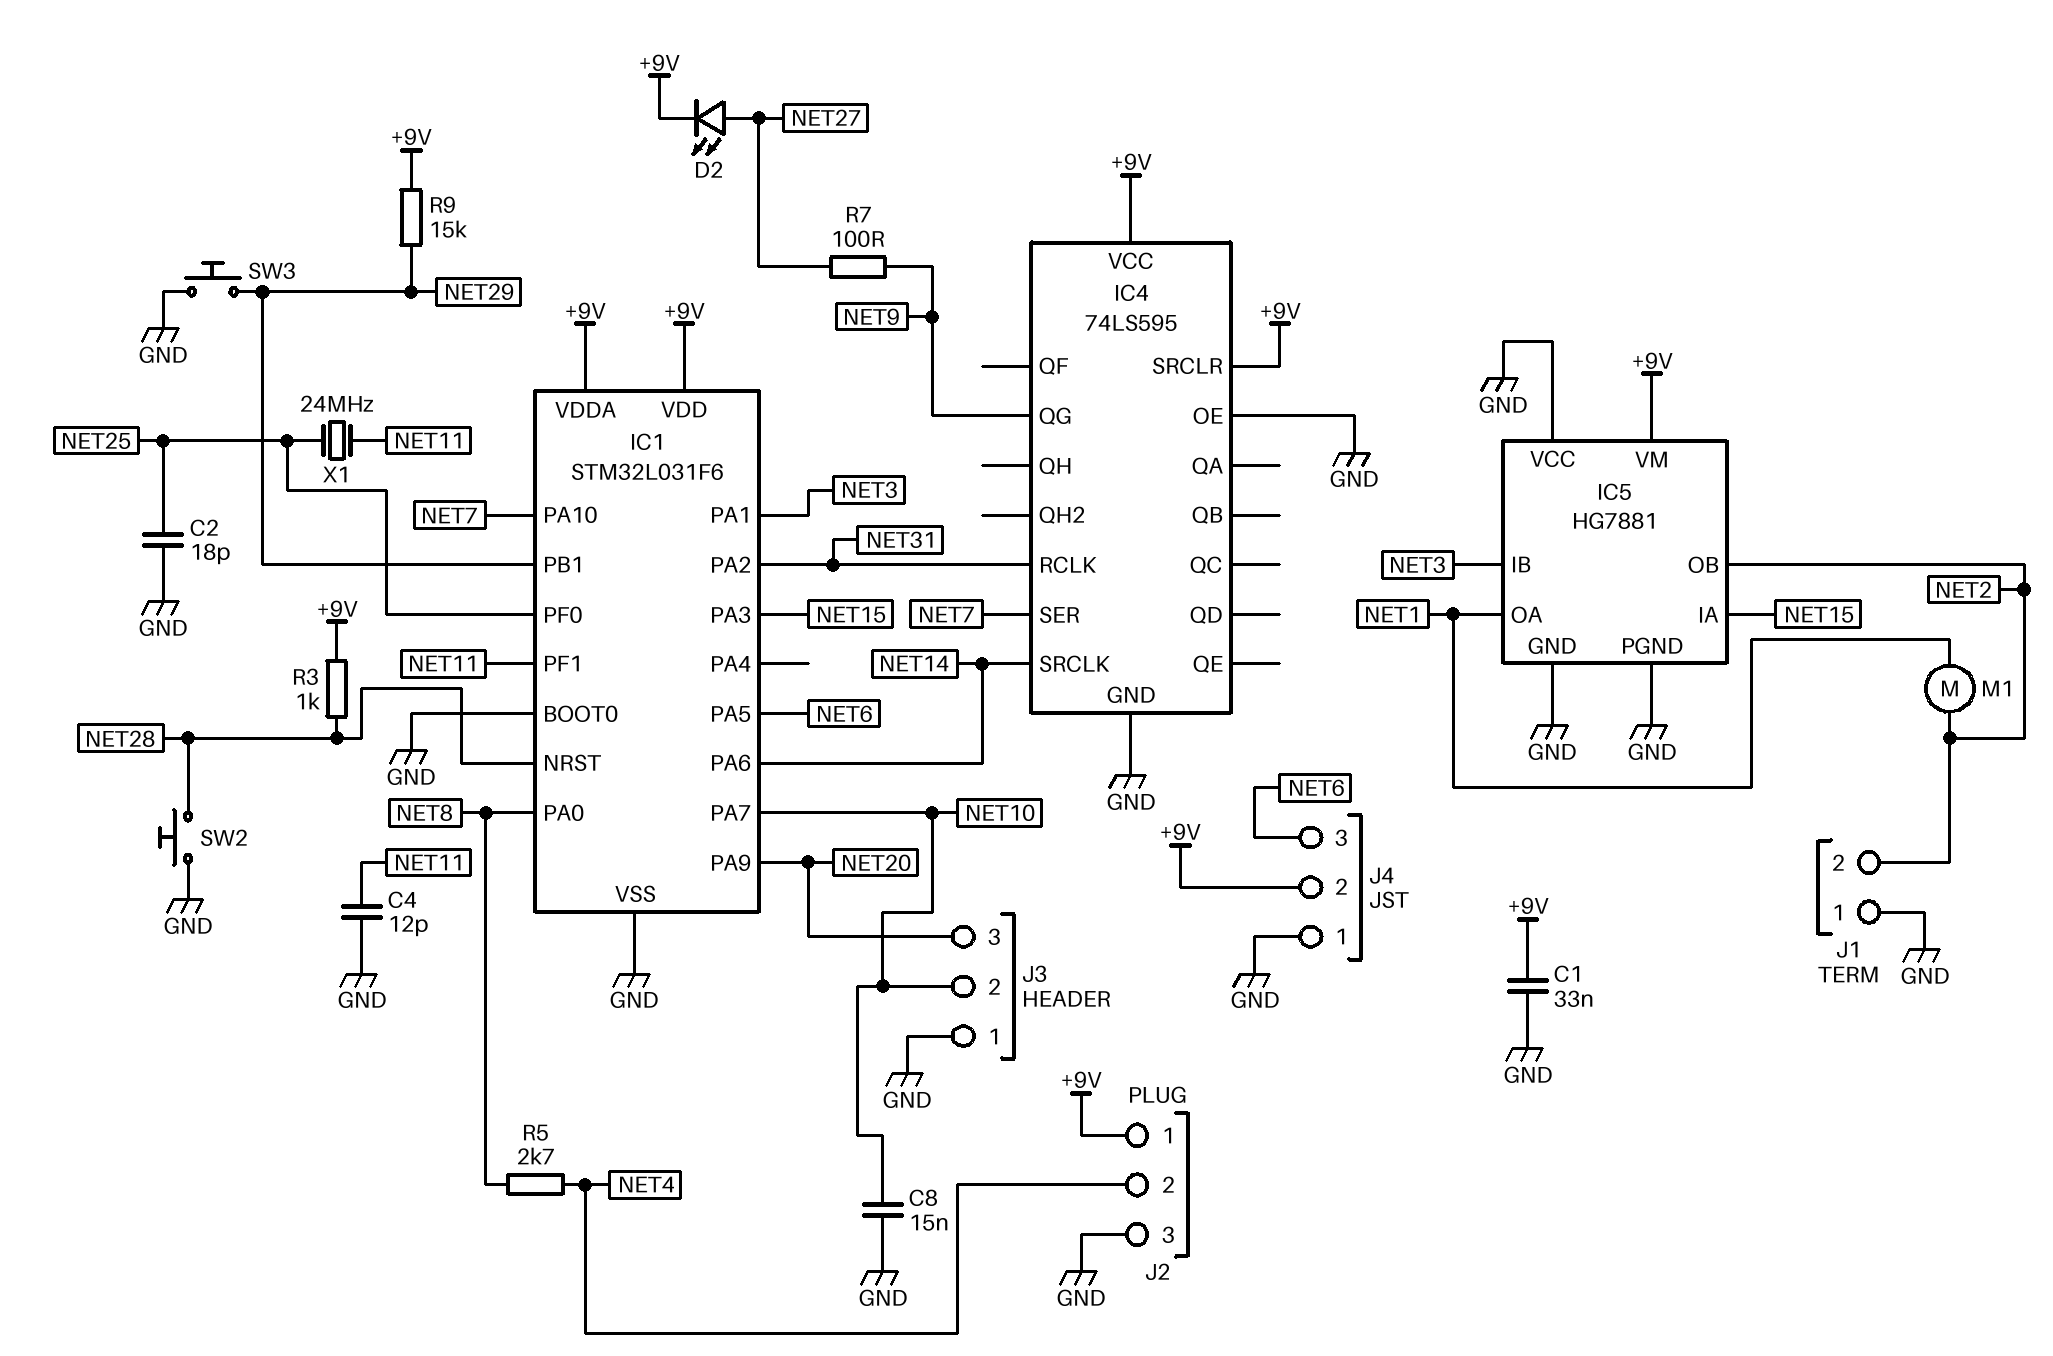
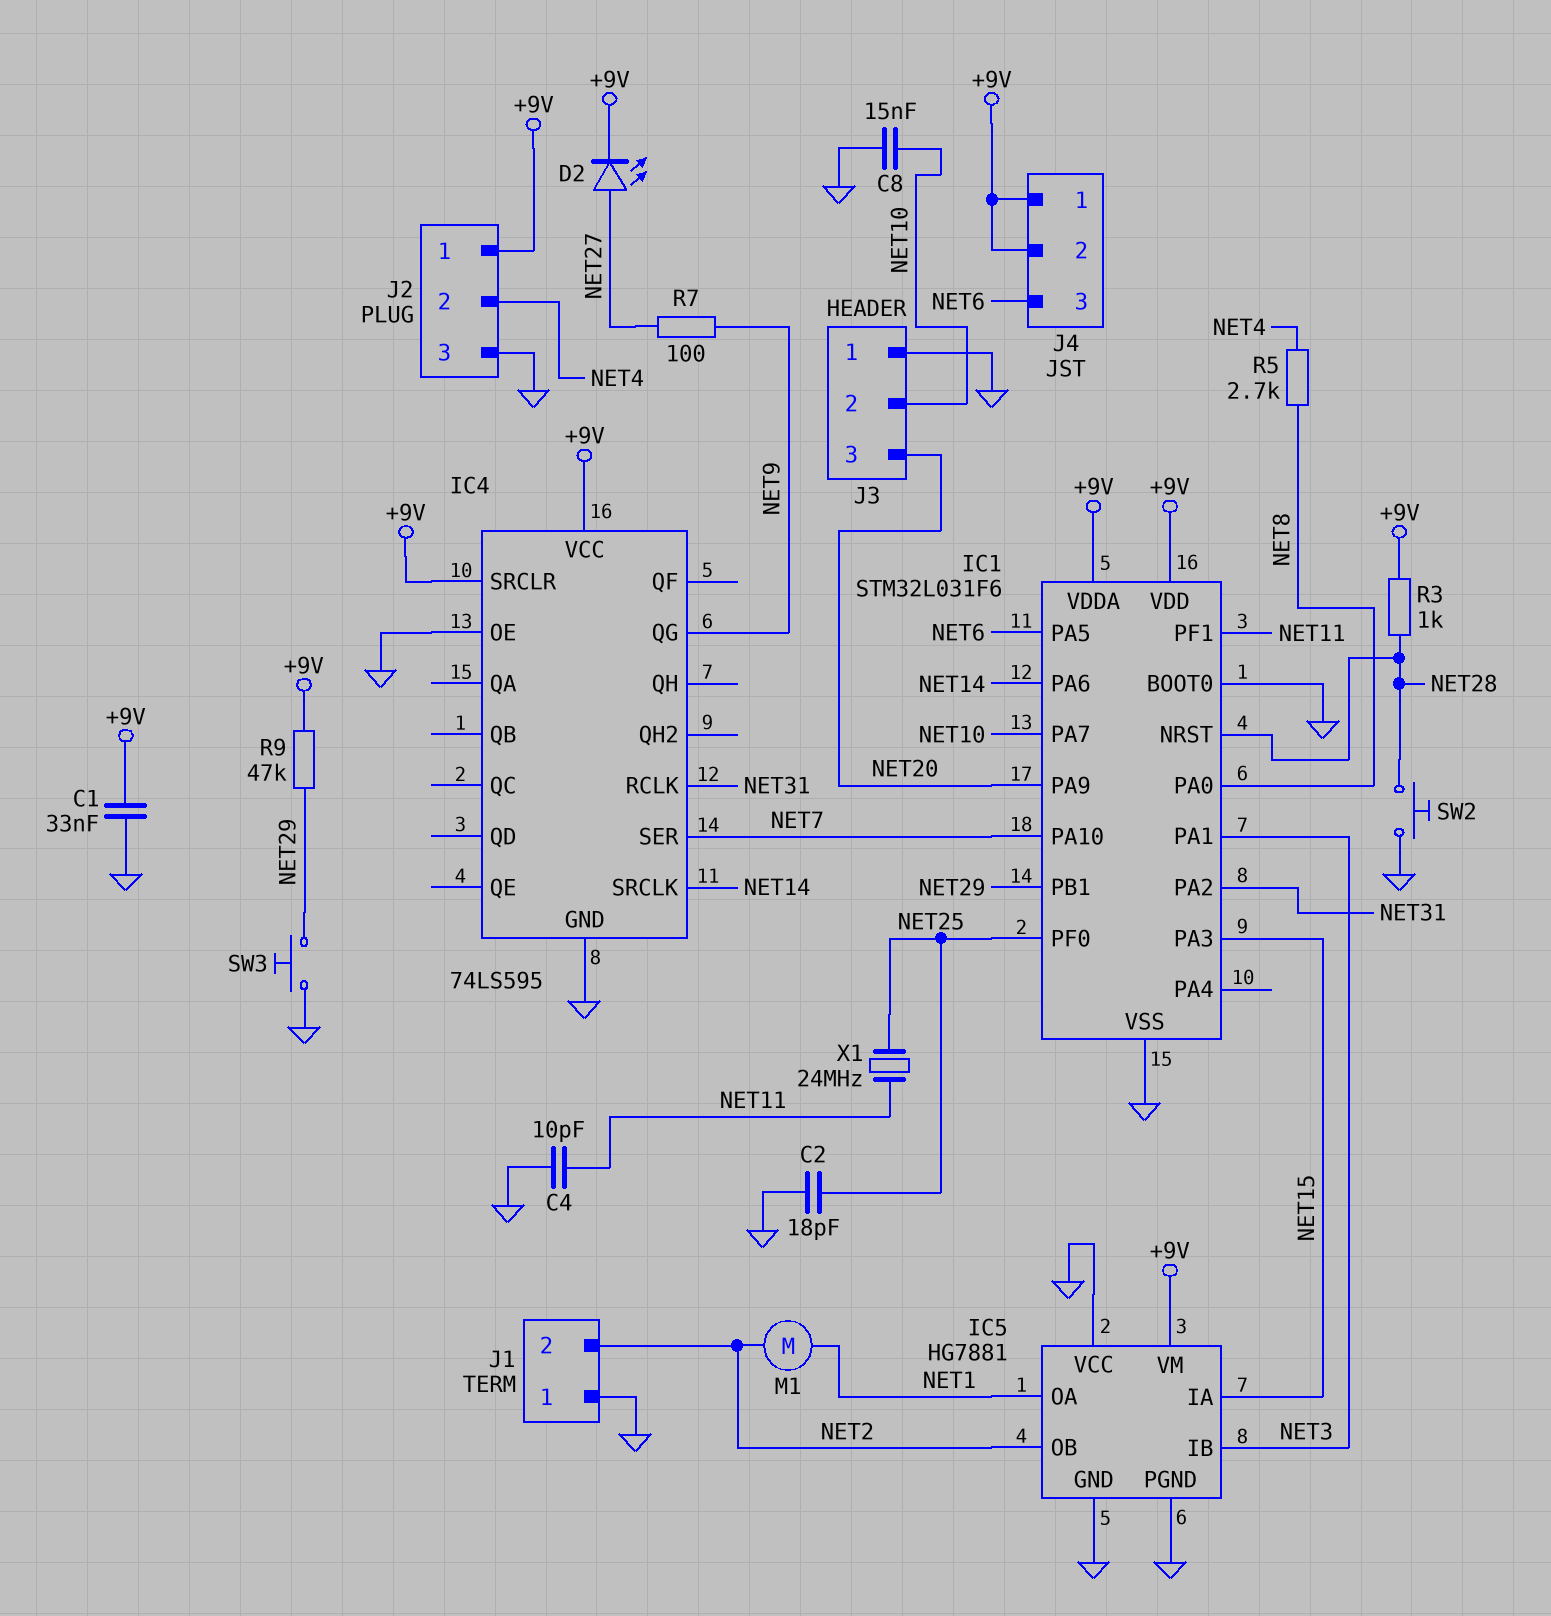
C4: 12pF (GND, NET11) -> 10pF (GND, NET11)
J4 pin 1: GND -> +9V
R9: 15k (+9V, NET29) -> 47k (+9V, NET29)

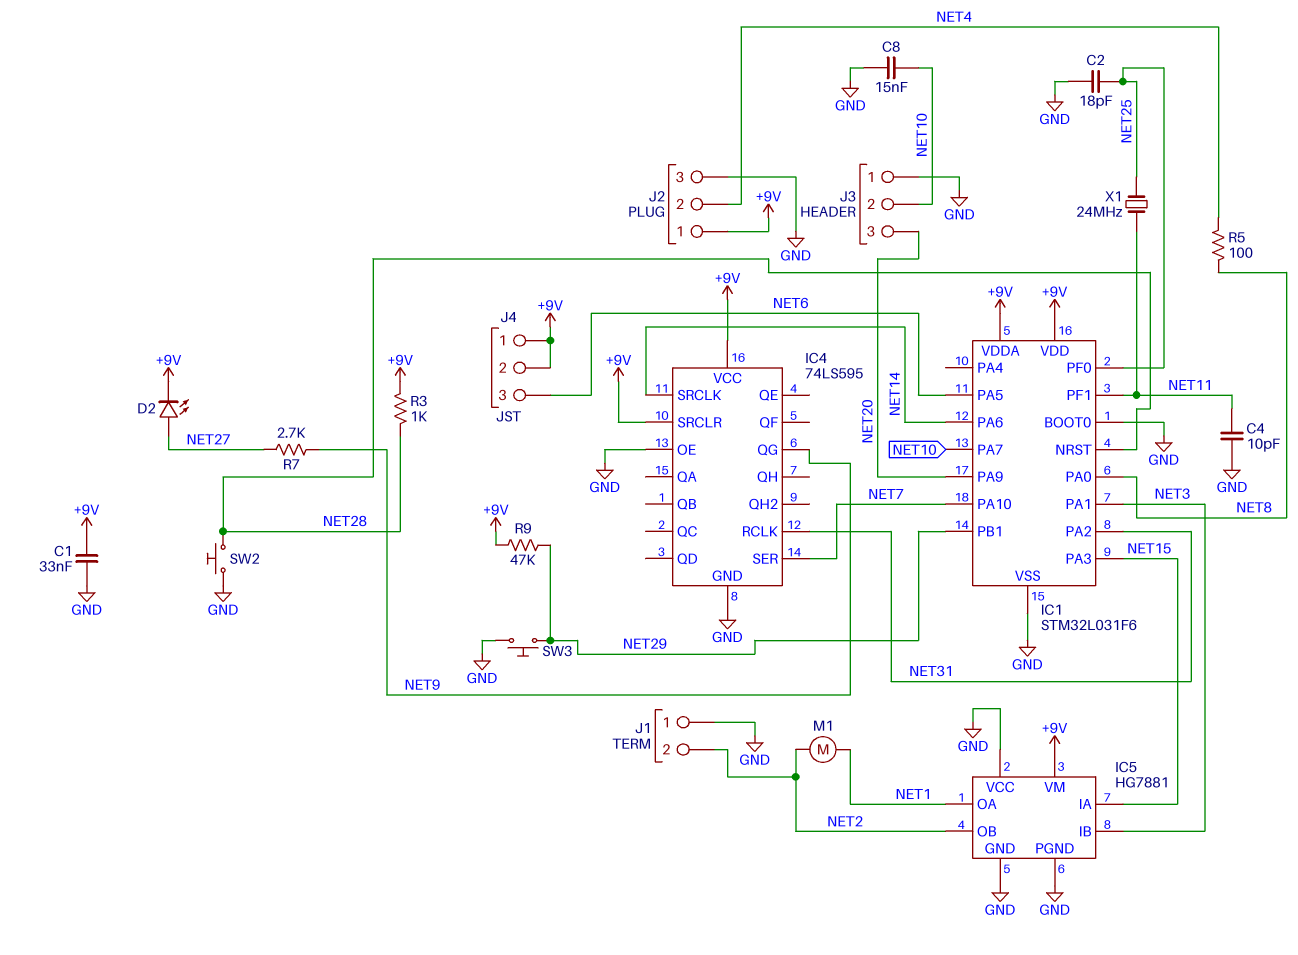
R5: 2.7k (NET4, NET8) -> 100 (NET4, NET8)
R7: 100 (NET9, NET27) -> 2.7k (NET9, NET27)

